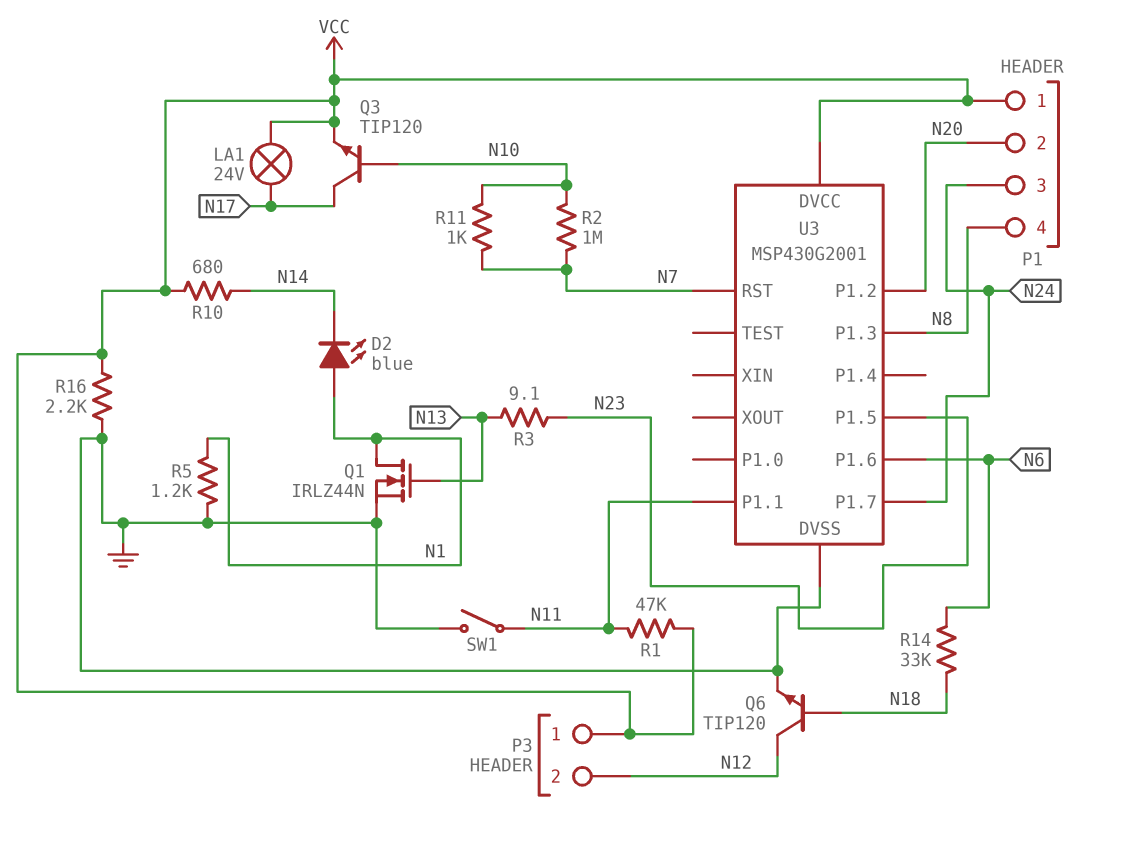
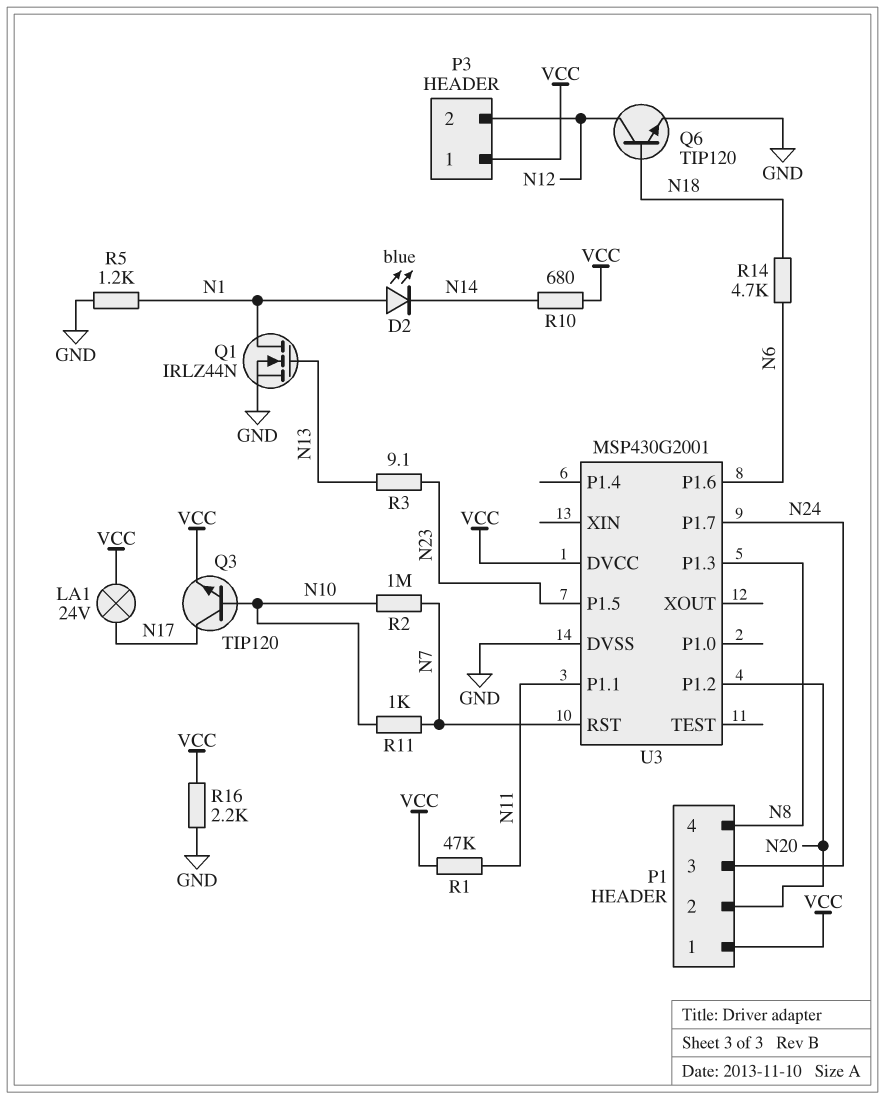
R14: 33k (N6, N18) -> 4.7k (N6, N18)
SW1: switch (GND, N11) -> none

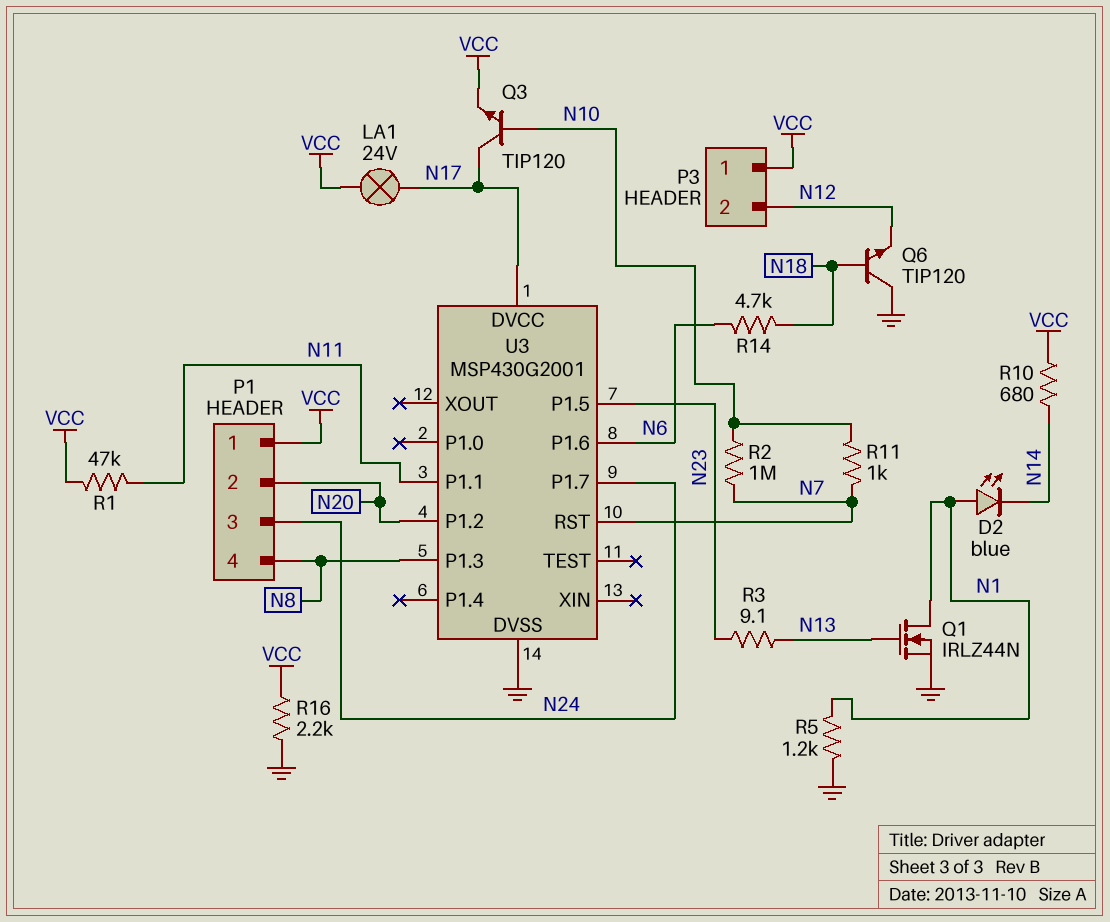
Q6: NPN TIP120 (B N18, C N12, E GND) -> NPN TIP120 (B N18, C GND, E N12)
U3 pin DVCC: VCC -> N17

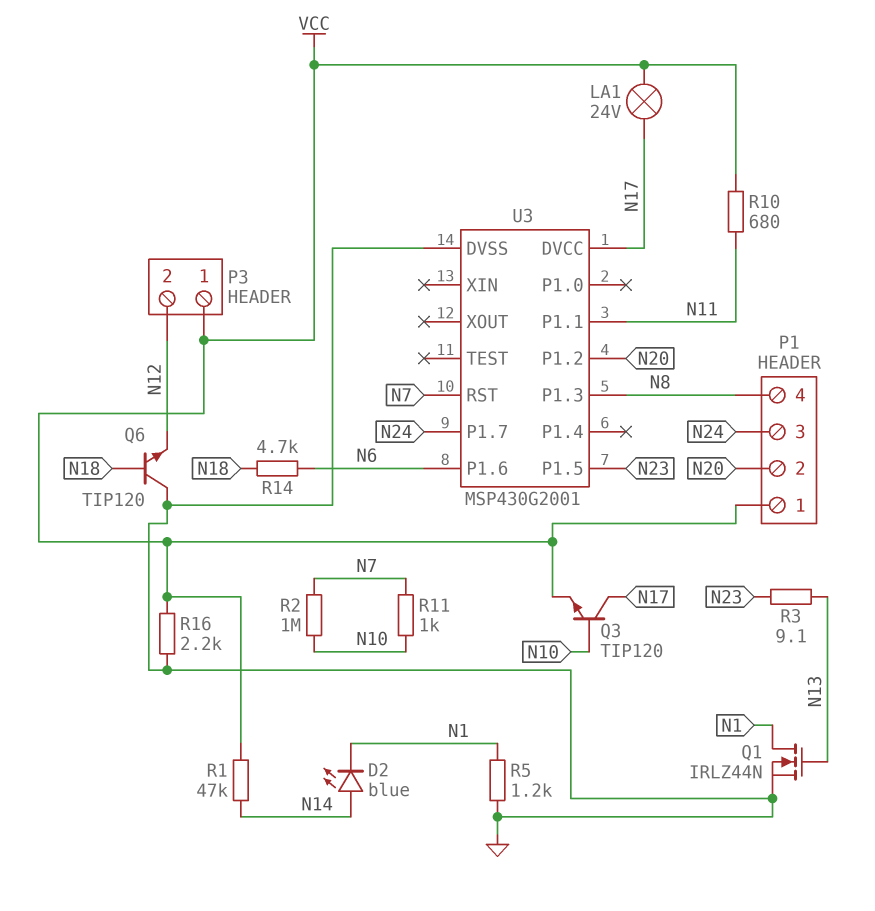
D2: LED blue (A N1, K N14) -> LED blue (A N14, K N1)
R1: 47k (N11, VCC) -> 47k (N14, VCC)
R10: 680 (N14, VCC) -> 680 (N11, VCC)

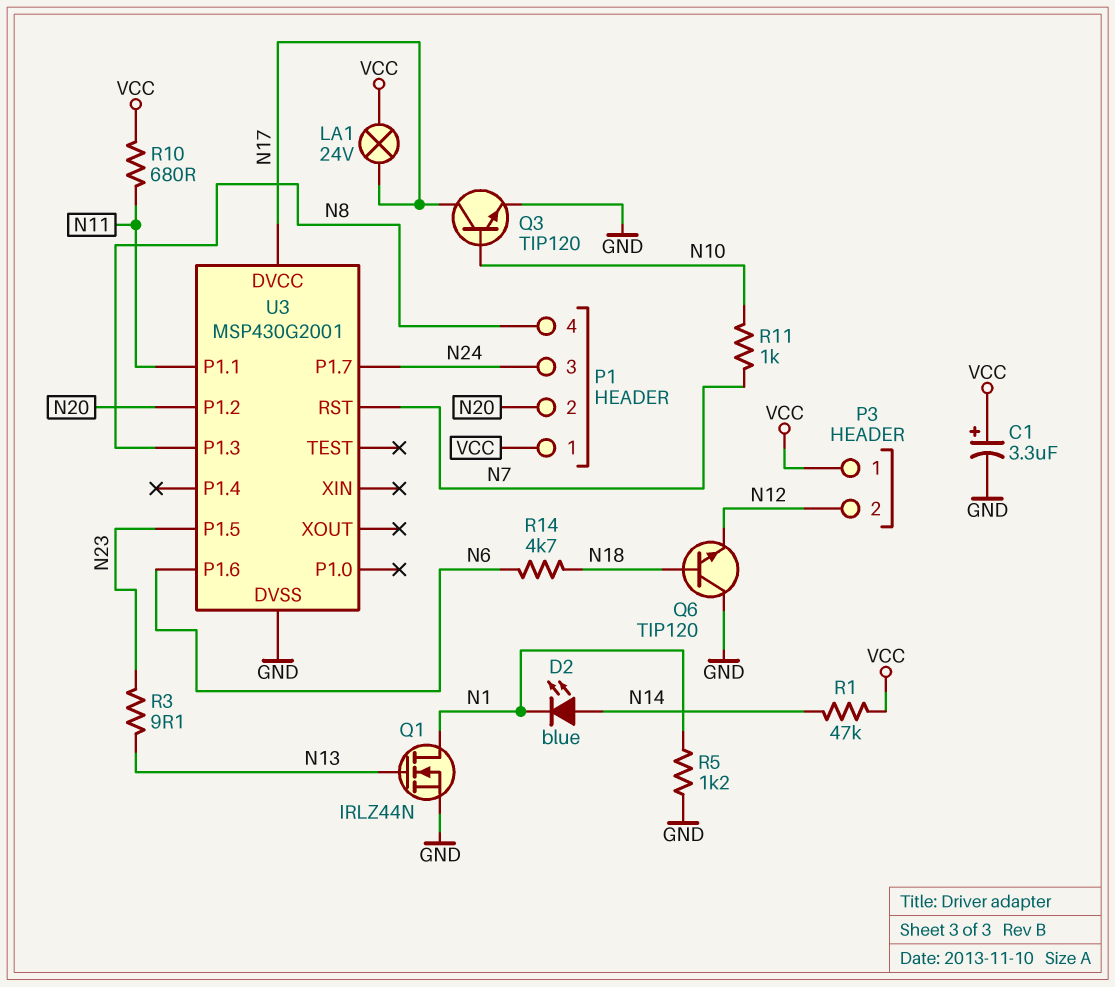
C1: none -> 3.3uF (plus VCC, minus GND)
Q3: NPN TIP120 (B N10, C N17, E VCC) -> NPN TIP120 (B N10, C N17, E GND)
R2: 1M (N7, N10) -> none
R16: 2.2k (GND, VCC) -> none

